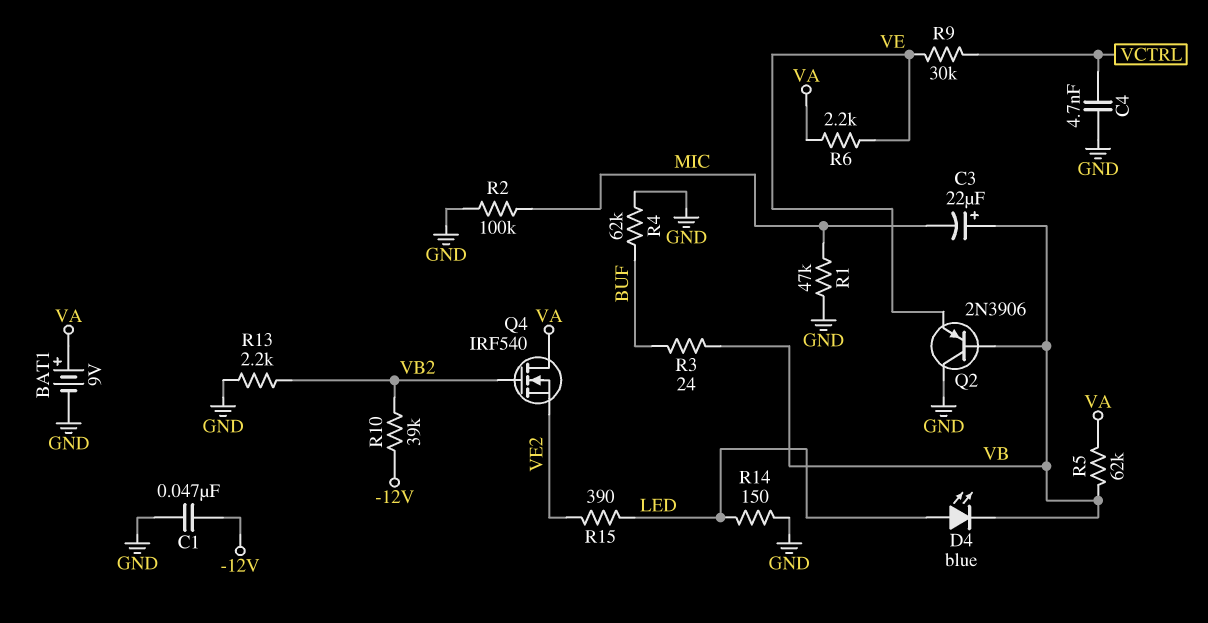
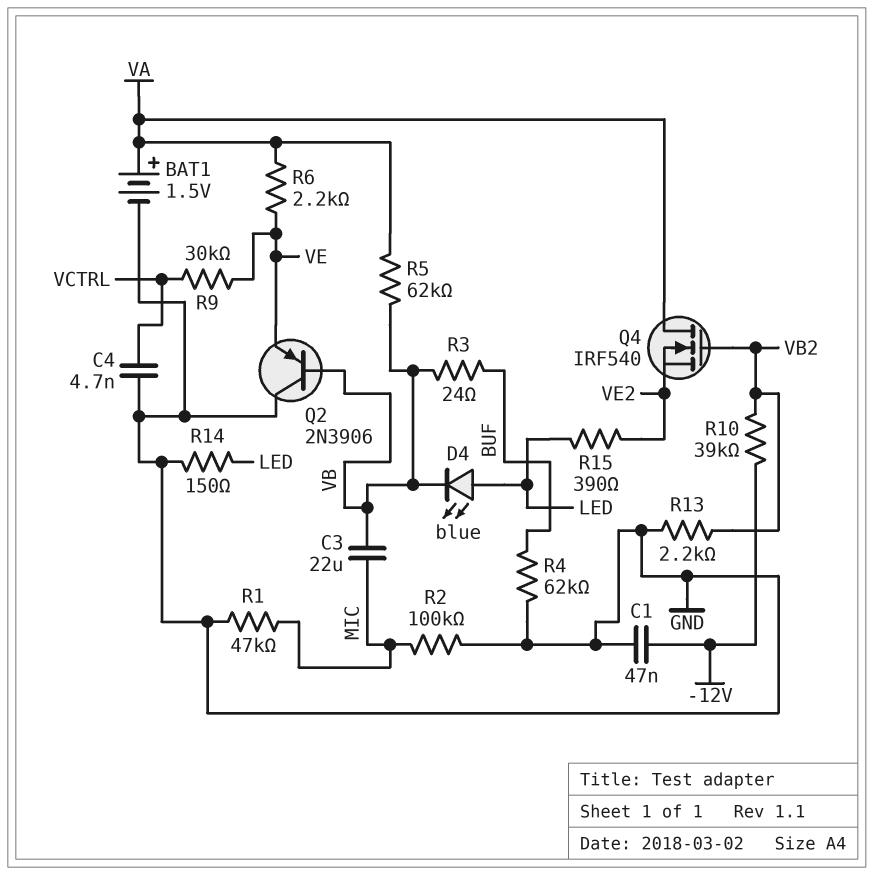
BAT1: 9V (plus VA, minus GND) -> 1.5V (plus VA, minus GND)
C3: 22uF (plus VB, minus MIC) -> 22uF (MIC, VB)

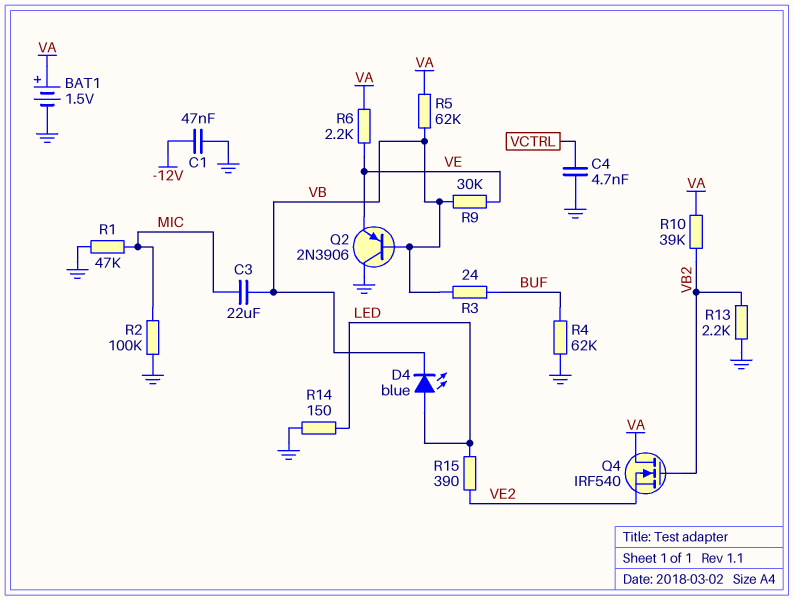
R9: 30k (VCTRL, VE) -> 30k (VB, VE)
R10: 39k (-12V, VB2) -> 39k (VA, VB2)

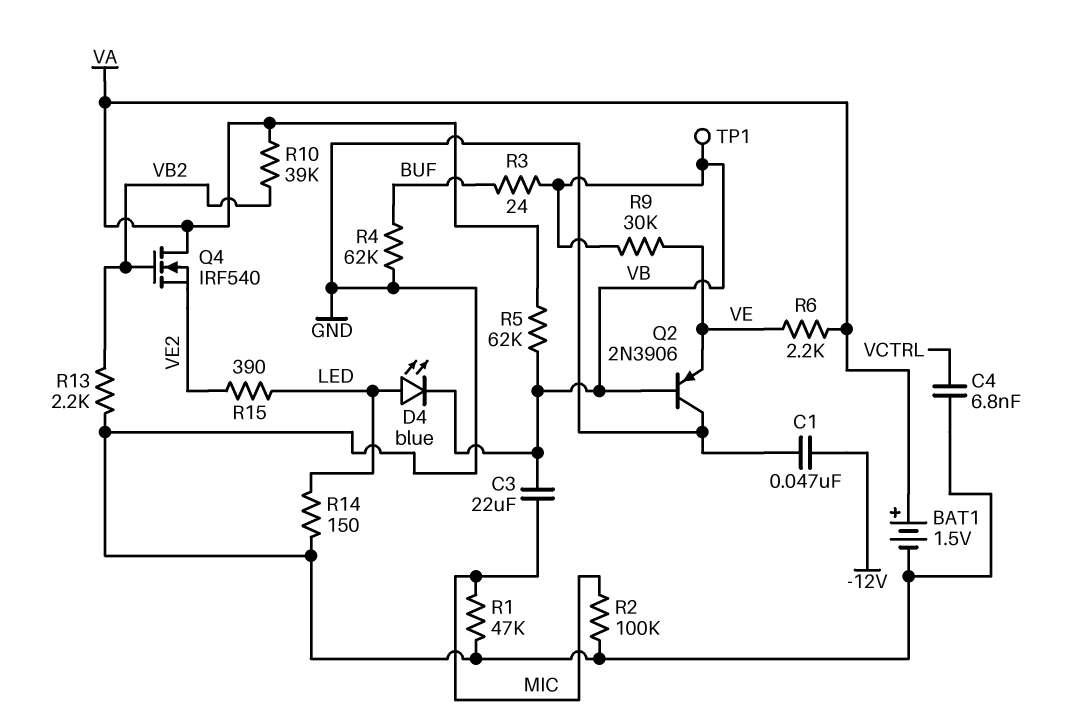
C4: 4.7nF (GND, VCTRL) -> 6.8nF (GND, VCTRL)
TP1: none -> test point (VB)

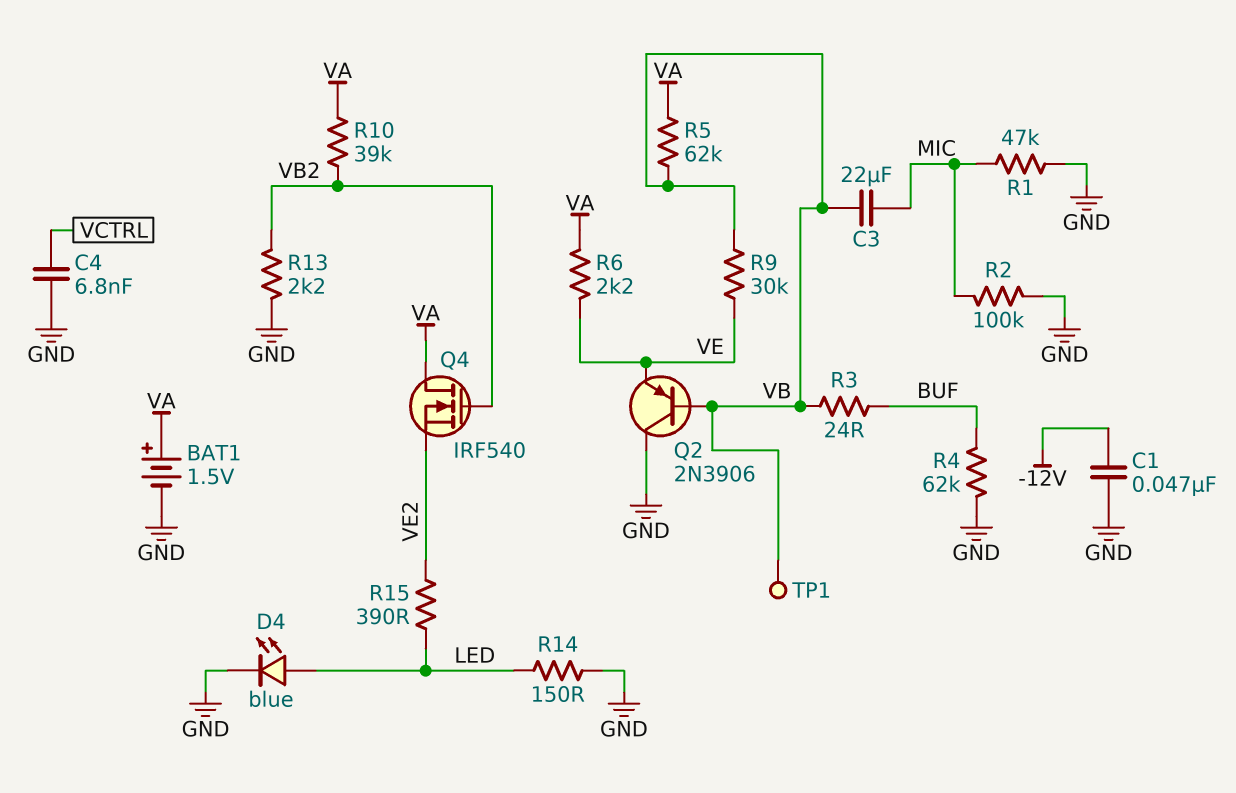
D4: LED blue (A LED, K VB) -> LED blue (A LED, K GND)

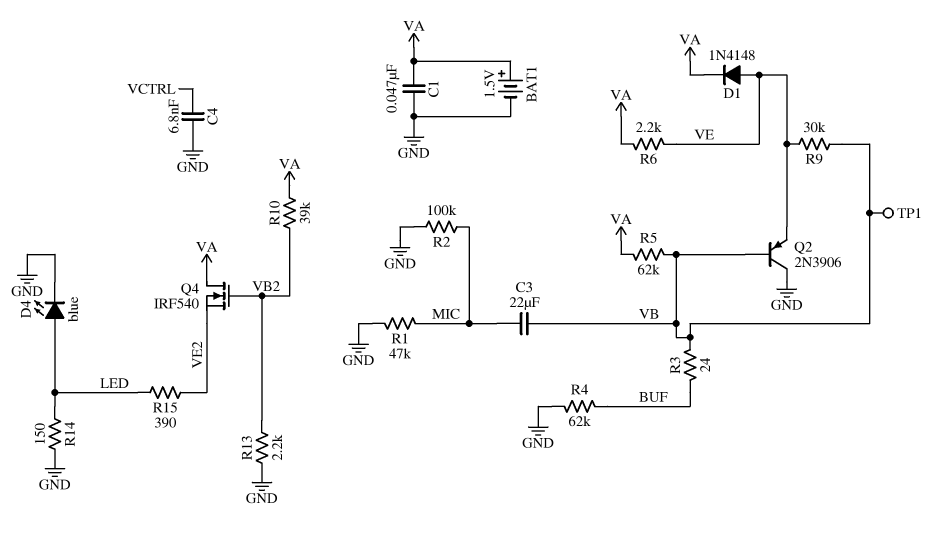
C1: 47nF (-12V, GND) -> 47nF (GND, VA)
D1: none -> diode 1N4148 (A VE, K VA)

